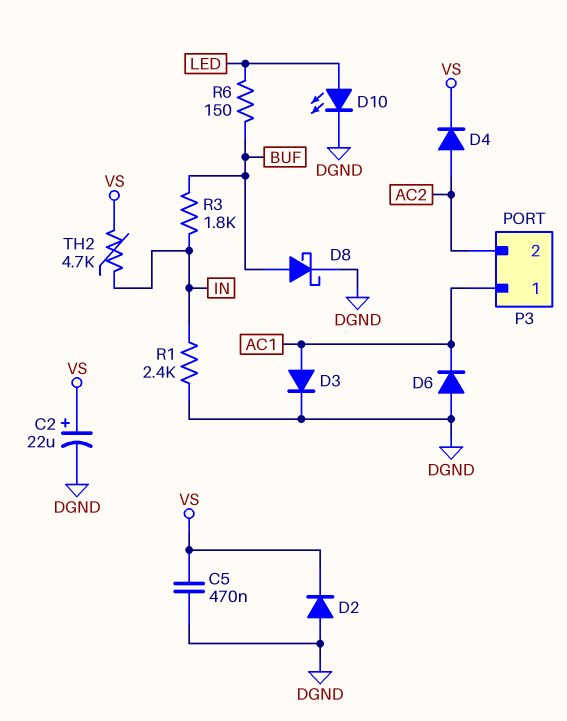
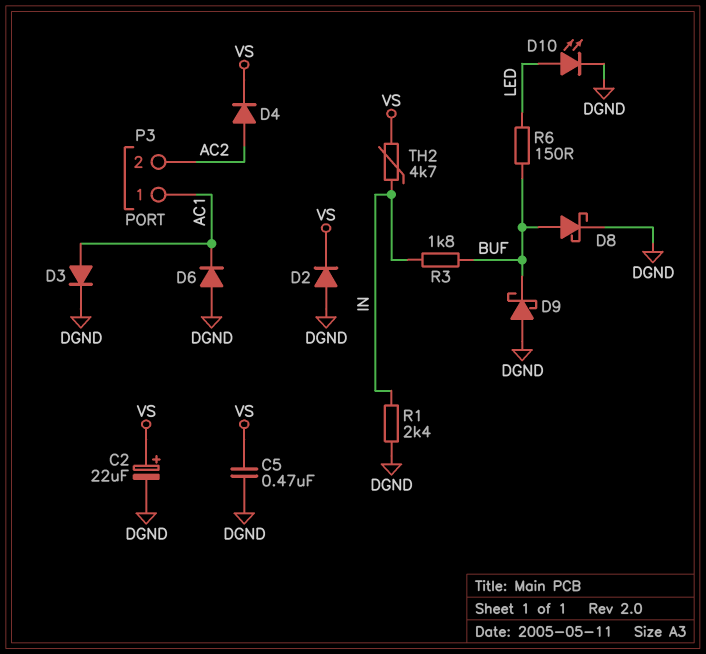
D9: none -> schottky (A DGND, K BUF)

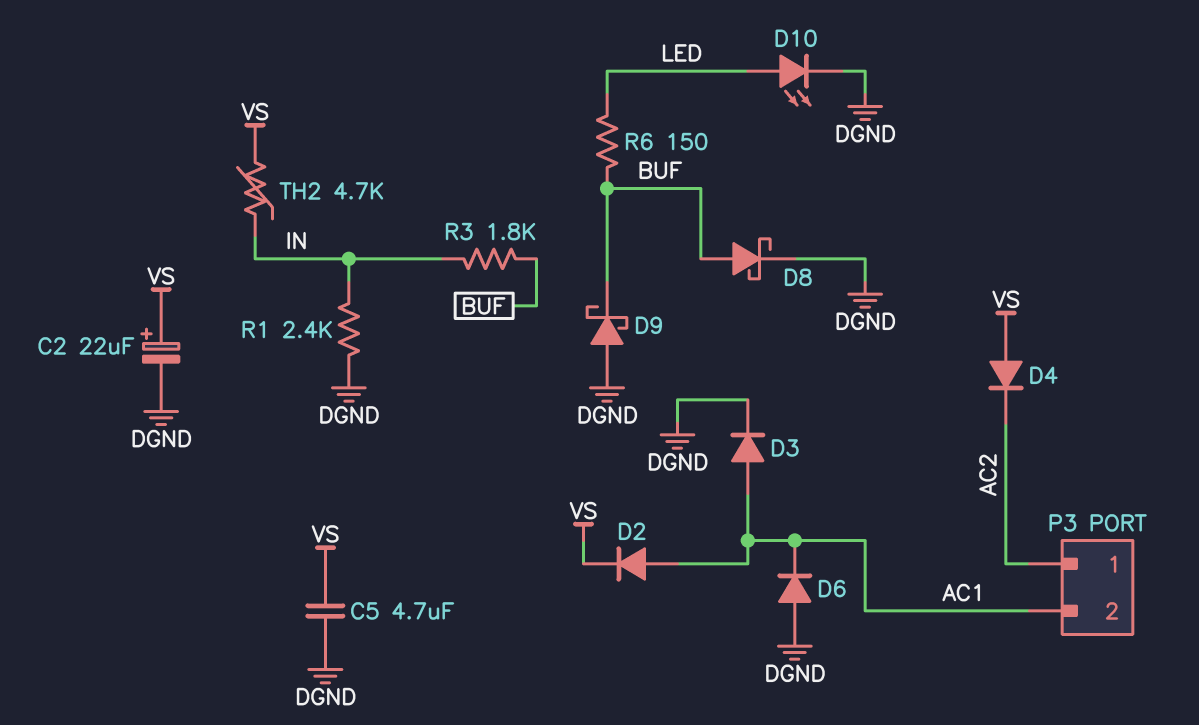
C5: 470nF (DGND, VS) -> 4.7uF (DGND, VS)
D2: diode (A DGND, K VS) -> diode (A AC1, K VS)
D4: diode (A AC2, K VS) -> diode (A VS, K AC2)
P3 pin 1: AC1 -> AC2
P3 pin 2: AC2 -> AC1

